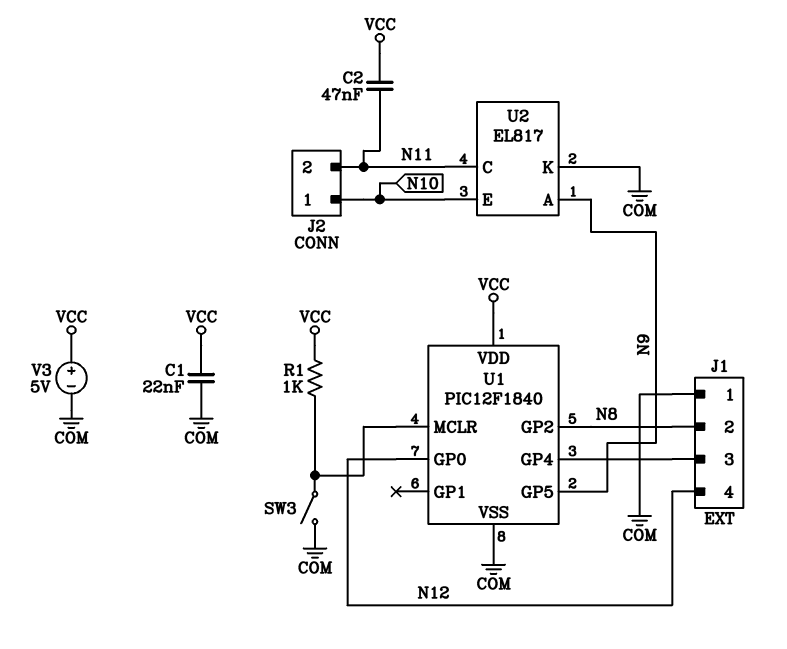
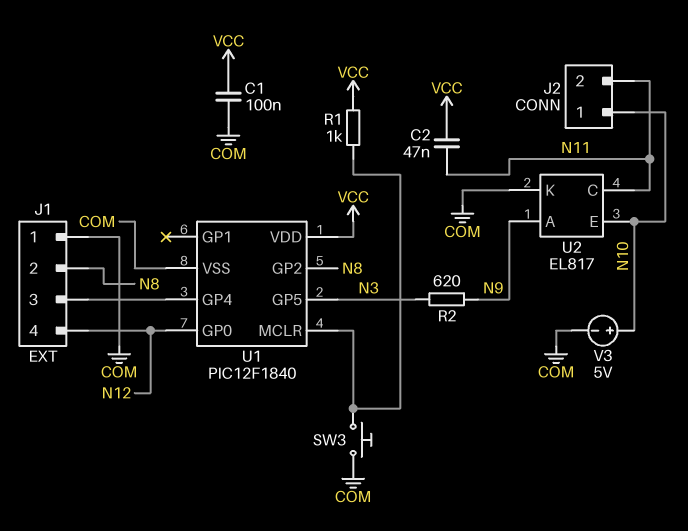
C1: 22nF (COM, VCC) -> 100nF (COM, VCC)
R2: none -> 620 (N3, N9)
SW3: switch (COM, U1/MCLR) -> button (COM, U1/MCLR)
U1 pin GP5: N9 -> N3
V3: 5V (plus VCC, minus COM) -> 5V (plus N10, minus COM)

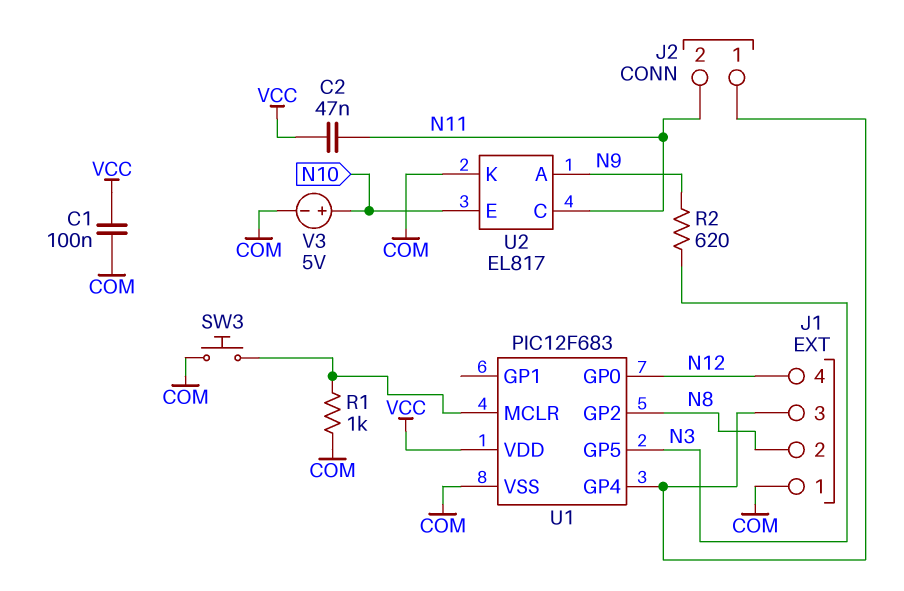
J2 pin 1: N10 -> J1/3
R1: 1k (U1/MCLR, VCC) -> 1k (COM, U1/MCLR)
U1: PIC12F1840 -> PIC12F683

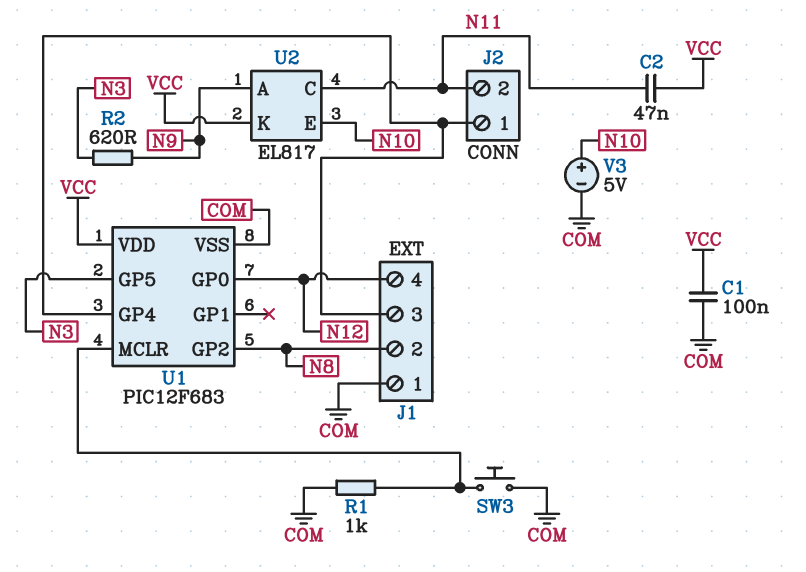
U2 pin K: COM -> VCC

